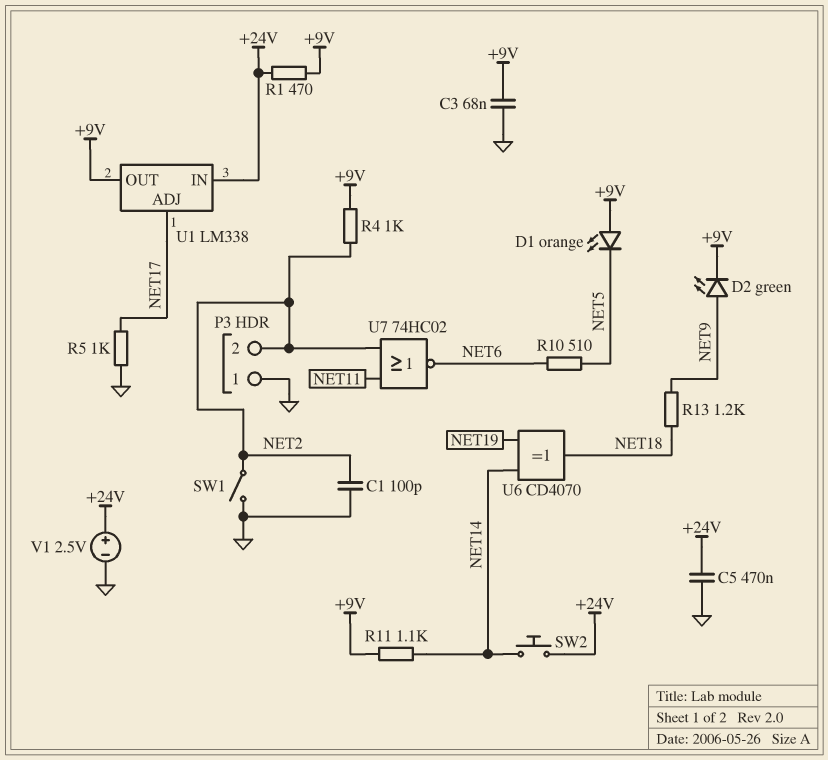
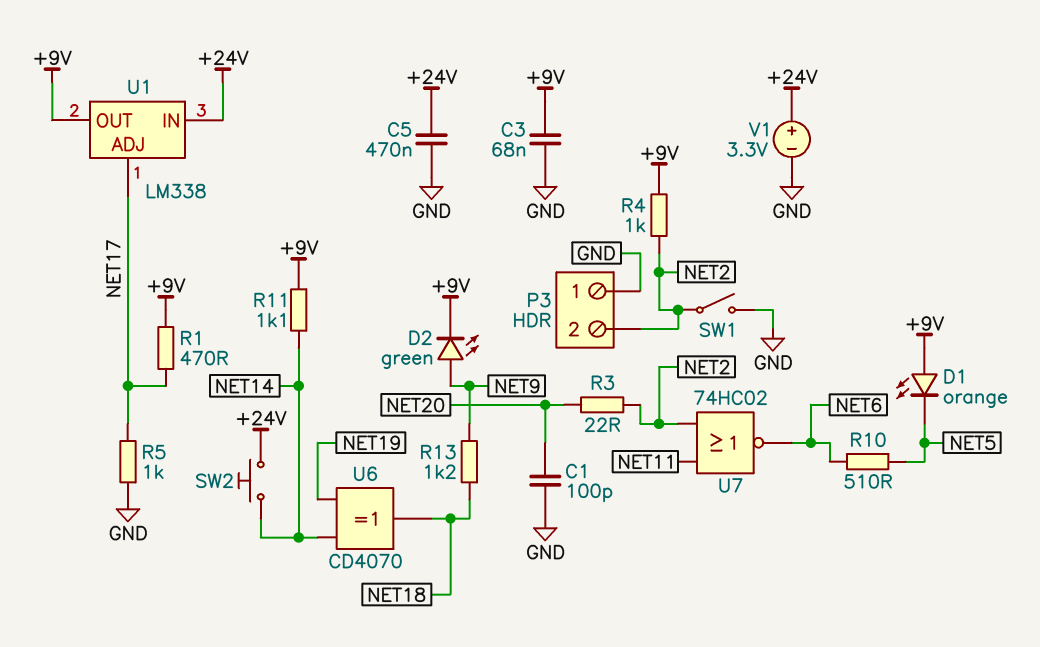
C1: 100pF (GND, NET2) -> 100pF (GND, NET20)
R1: 470 (+9V, +24V) -> 470 (+9V, NET17)
R3: none -> 22 (NET2, NET20)
V1: 2.5V (plus +24V, minus GND) -> 3.3V (plus +24V, minus GND)

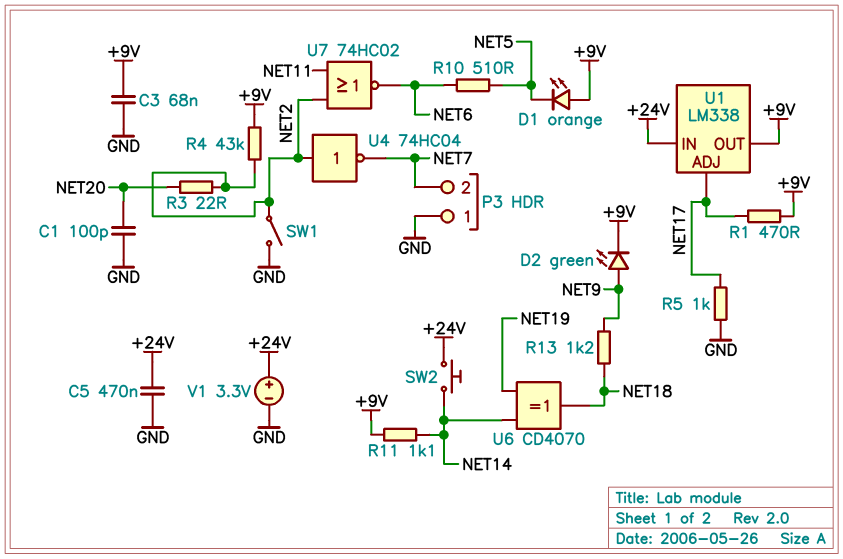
P3 pin 2: NET2 -> NET7
R4: 1k (+9V, NET2) -> 43k (+9V, NET2)
U4: none -> NOT 74HC04 (in NET2, out NET7)

